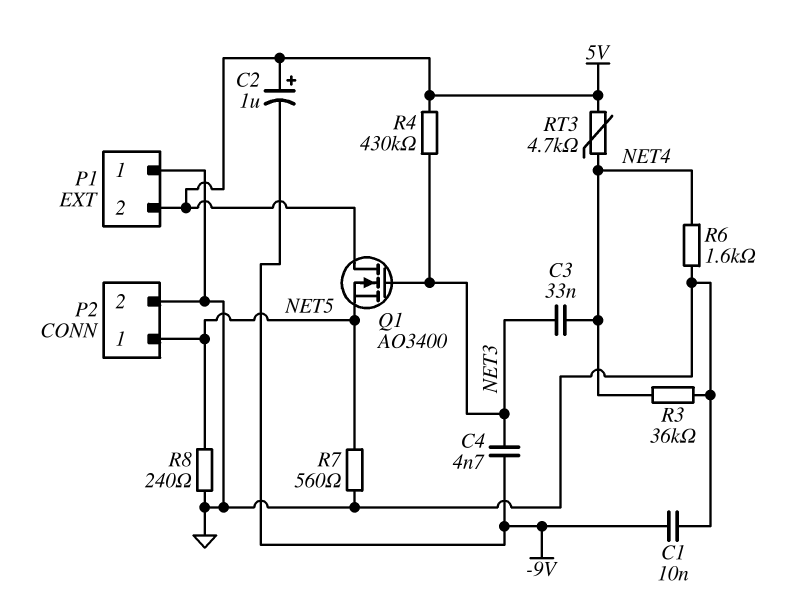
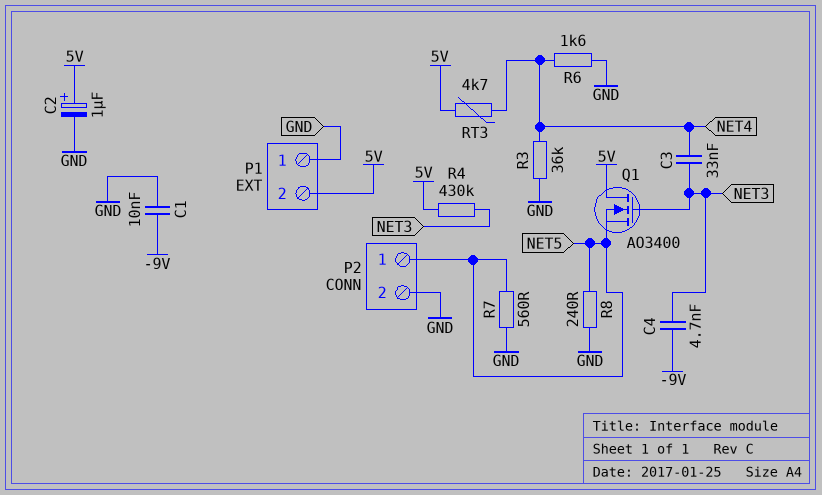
C2: 1uF (plus 5V, minus -9V) -> 1uF (plus 5V, minus GND)

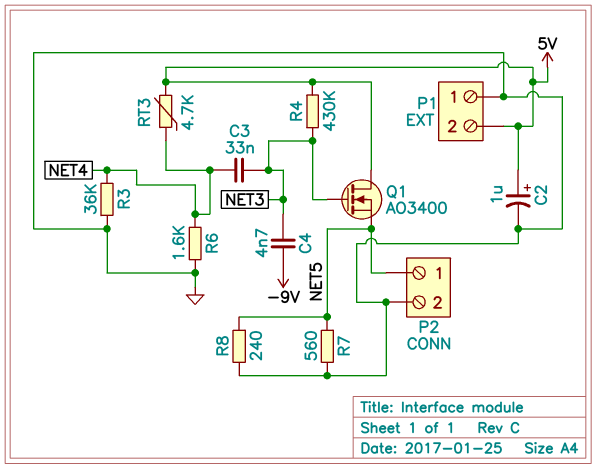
C1: 10nF (-9V, GND) -> none

